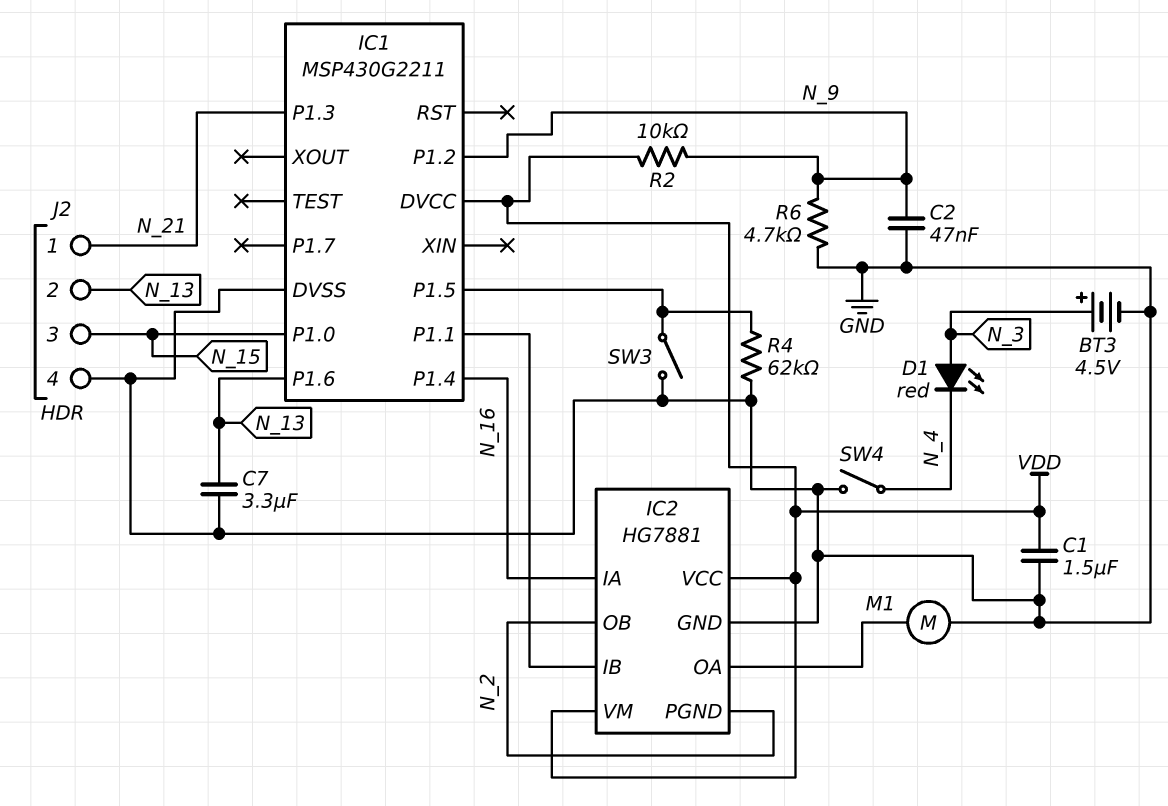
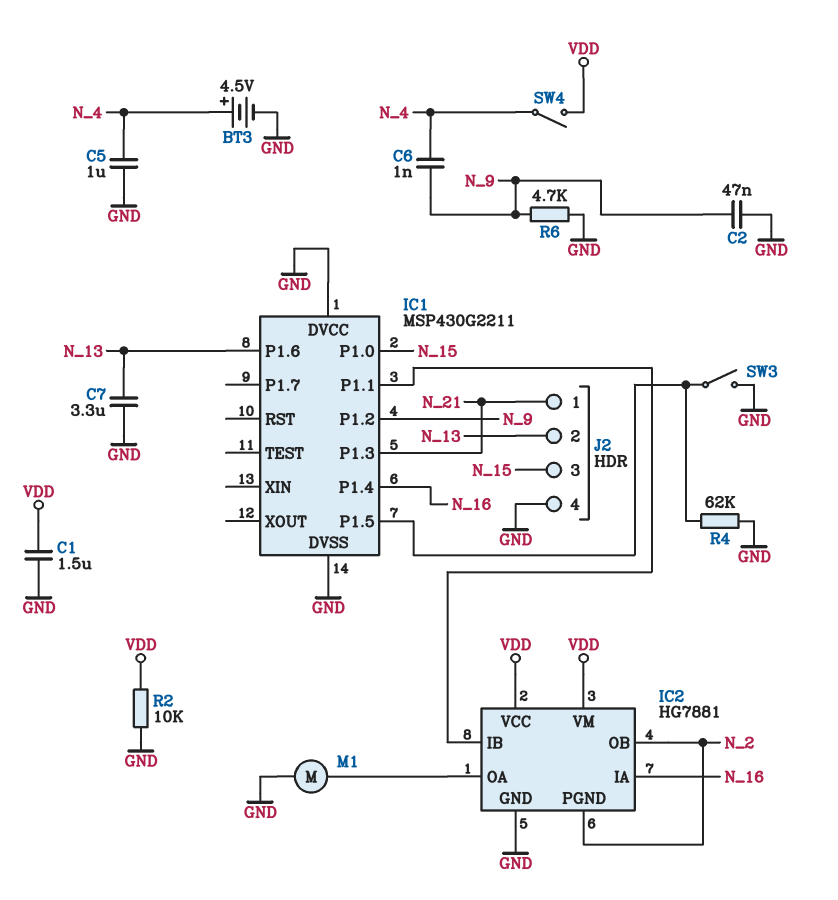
BT3: 4.5V (plus N_3, minus GND) -> 4.5V (plus N_4, minus GND)
C5: none -> 1uF (GND, N_4)
C6: none -> 1nF (N_4, N_9)
D1: LED red (A N_3, K N_4) -> none
IC1 pin DVCC: VDD -> GND
R2: 10k (N_9, VDD) -> 10k (GND, VDD)
SW4: switch (GND, N_4) -> switch (N_4, VDD)

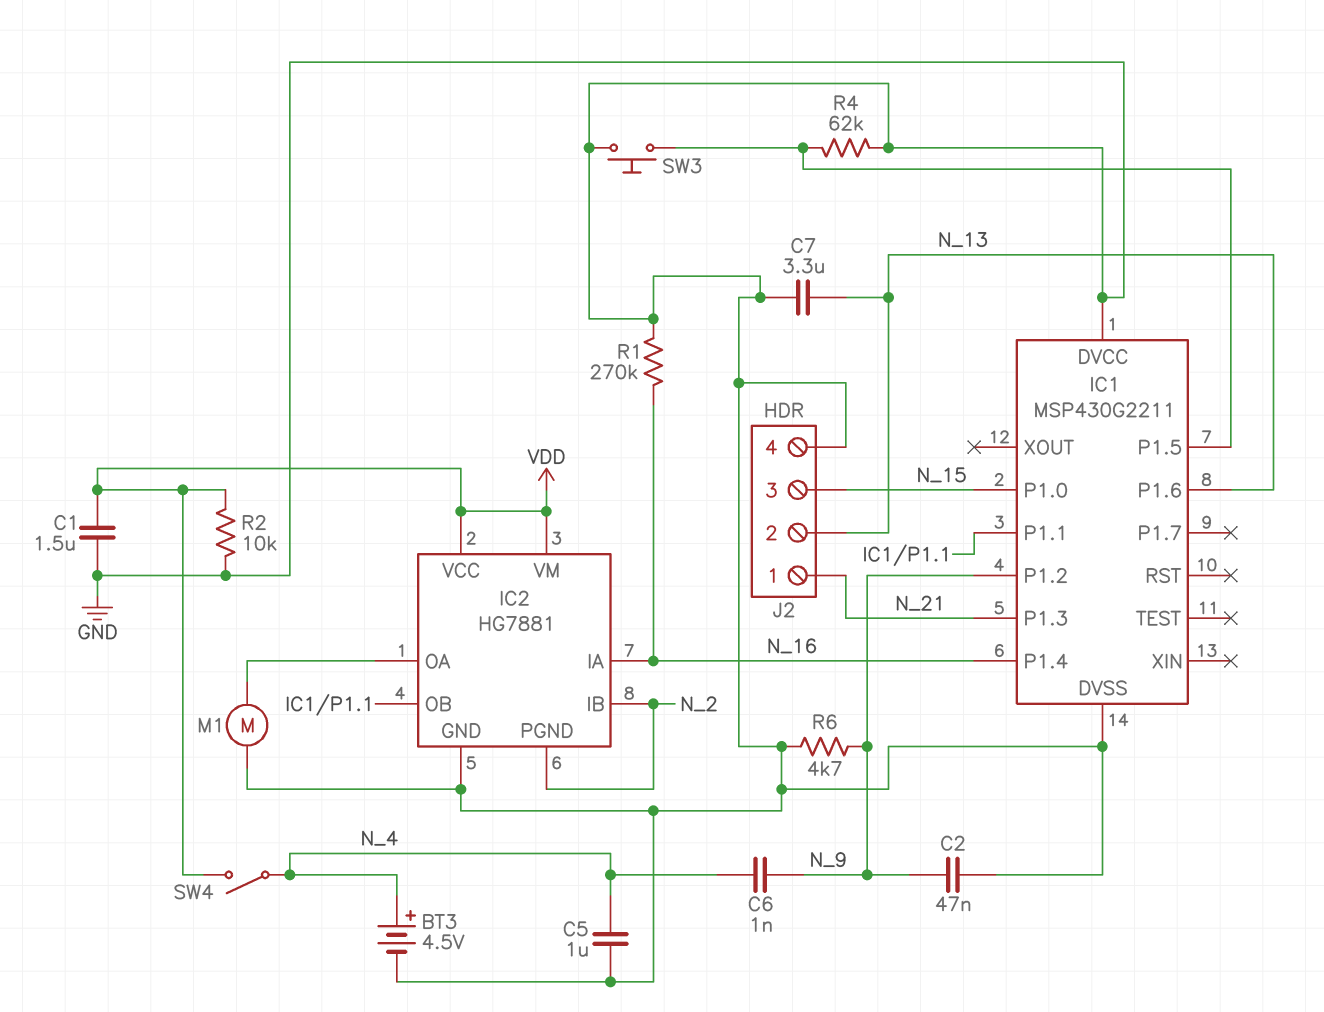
IC2 pin IB: IC1/P1.1 -> N_2
IC2 pin OB: N_2 -> IC1/P1.1
R1: none -> 270k (GND, N_16)
SW3: switch (GND, IC1/P1.5) -> button (GND, IC1/P1.5)

